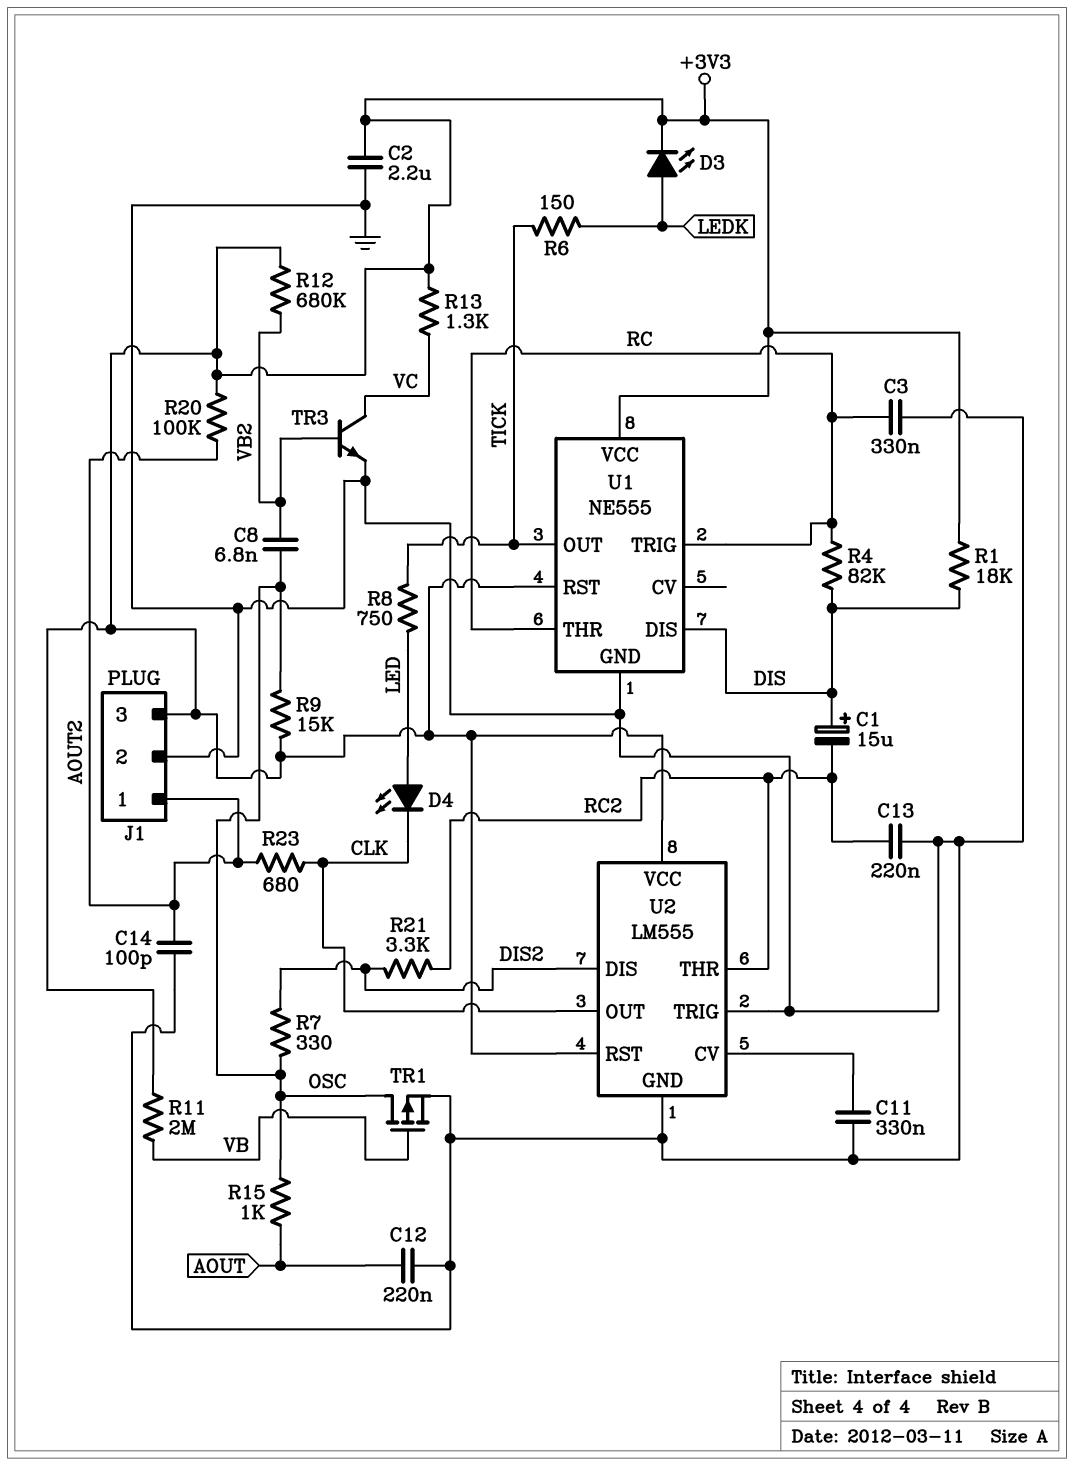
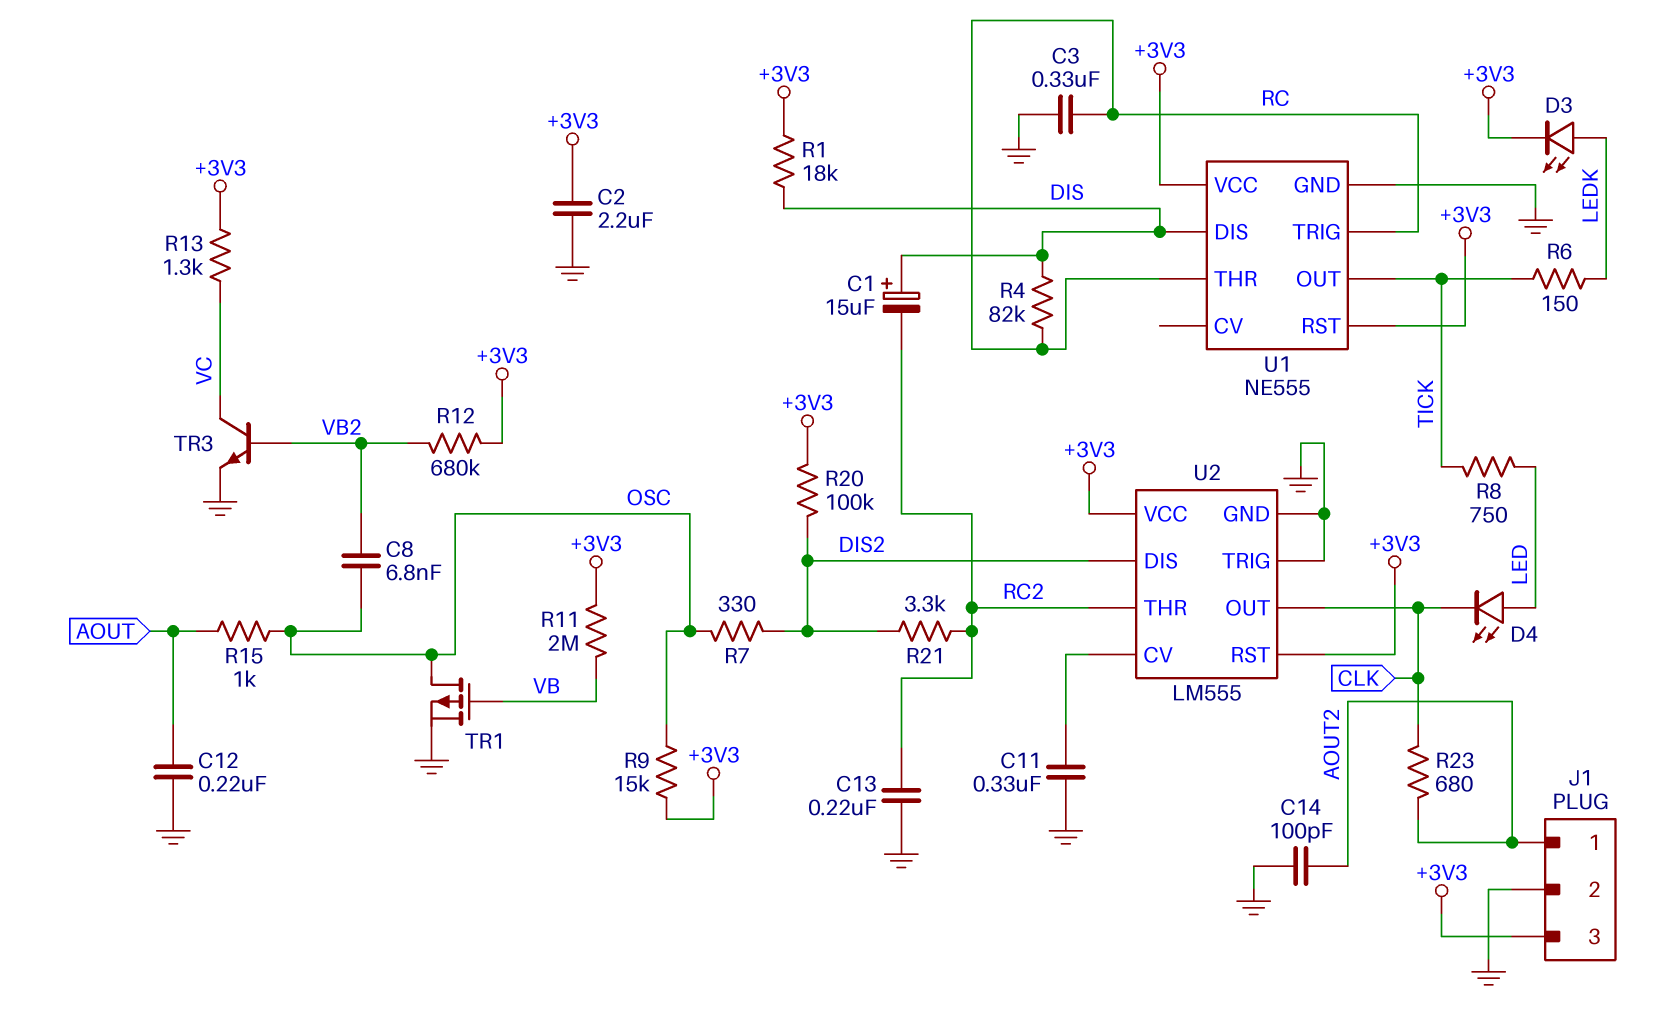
R20: 100k (+3V3, AOUT2) -> 100k (+3V3, DIS2)

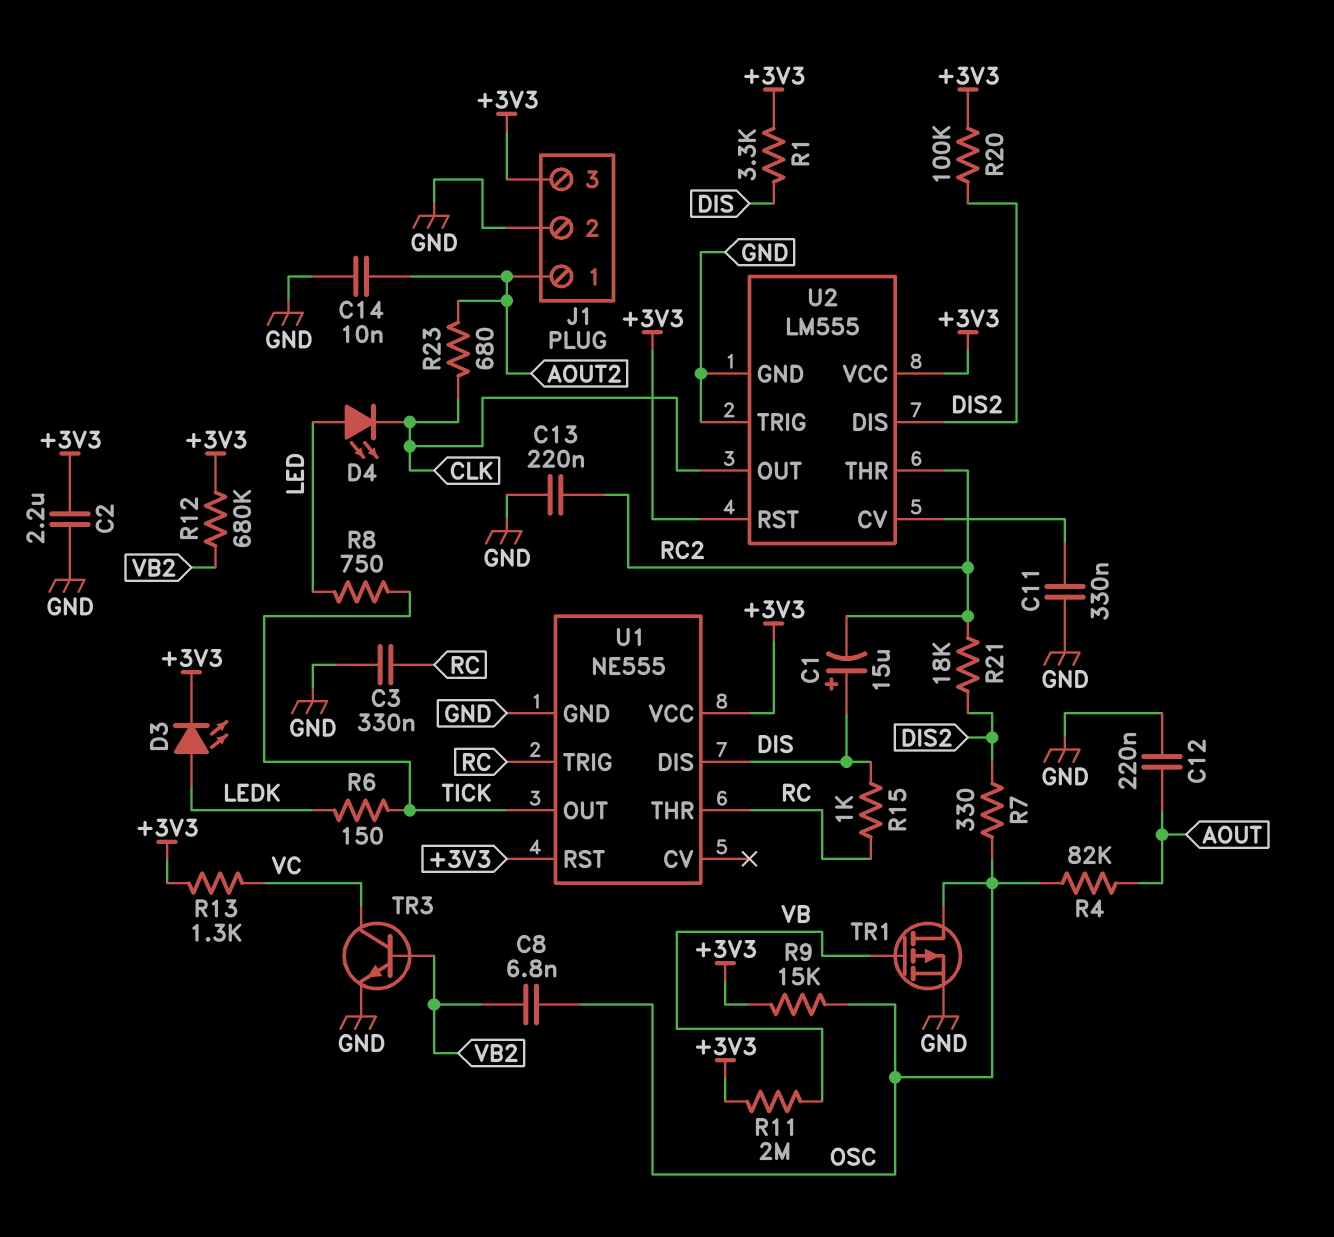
C14: 100pF (AOUT2, GND) -> 10nF (AOUT2, GND)
R1: 18k (+3V3, DIS) -> 3.3k (+3V3, DIS)
R4: 82k (DIS, RC) -> 82k (AOUT, OSC)
R15: 1k (AOUT, OSC) -> 1k (DIS, RC)
R21: 3.3k (DIS2, RC2) -> 18k (DIS2, RC2)

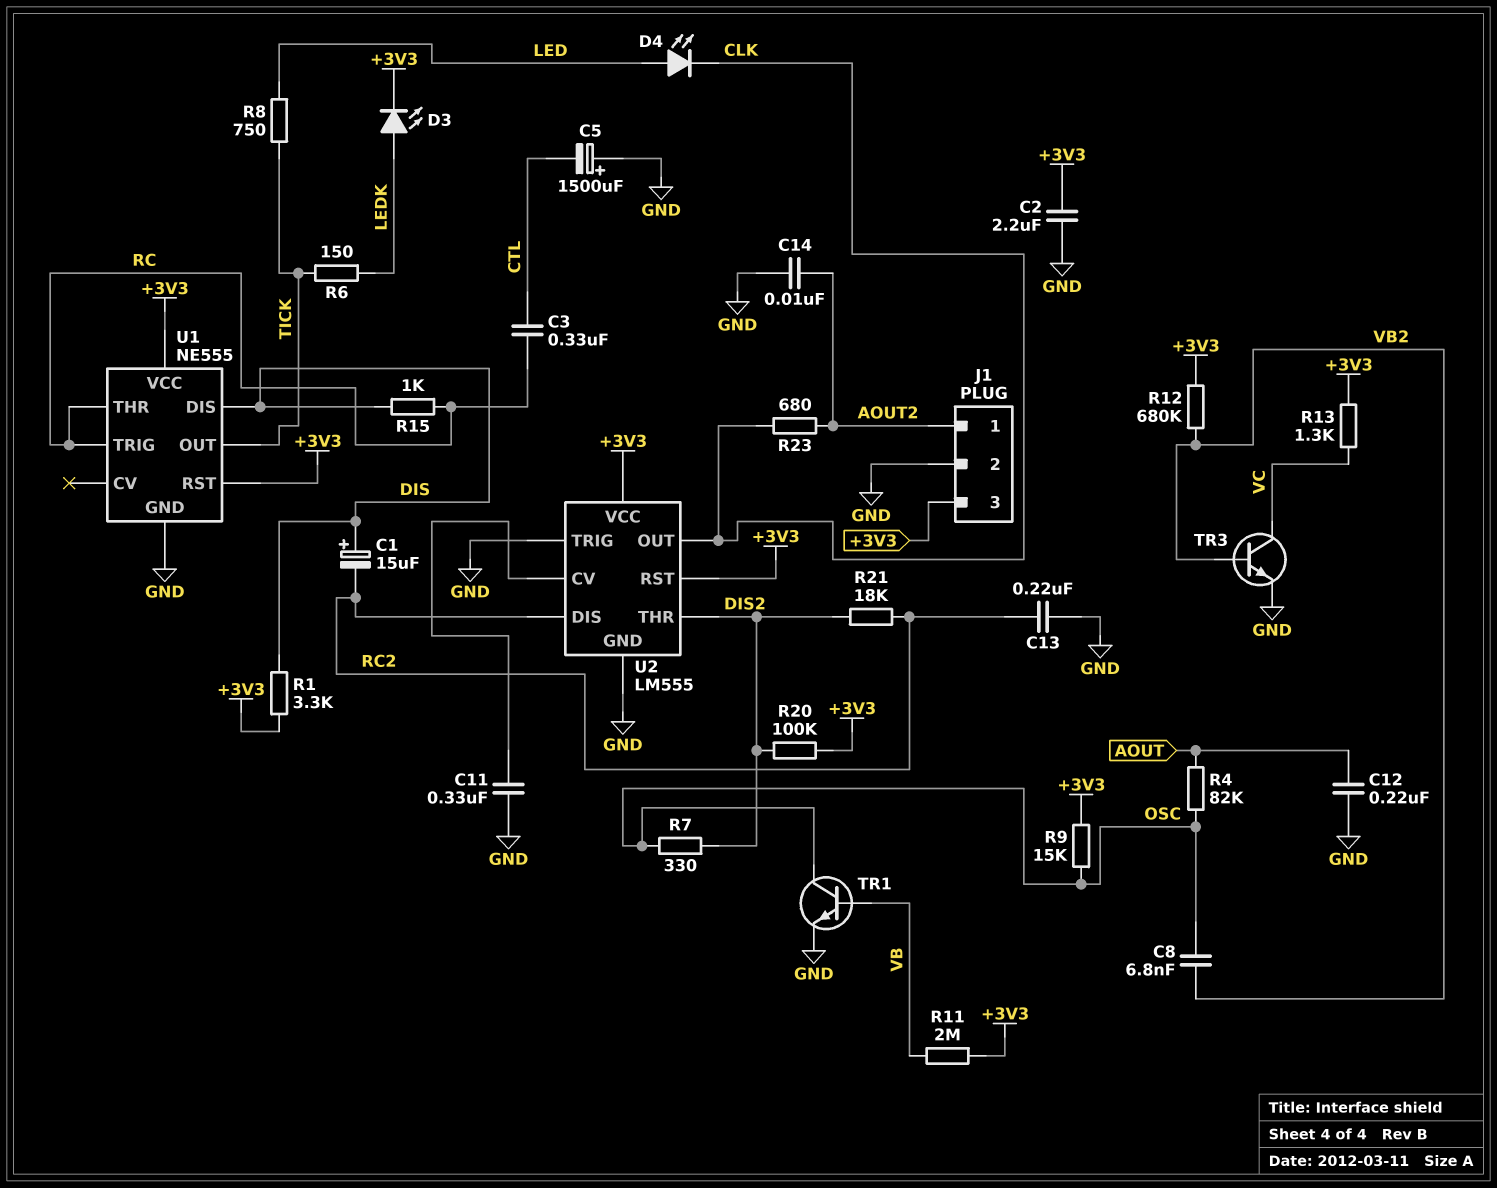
C3: 330nF (GND, RC) -> 330nF (CTL, RC)
C5: none -> 1500uF (plus GND, minus CTL)
TR1: PMOS (G VB, D OSC, S GND) -> NPN (B VB, C OSC, E GND)
U2 pin DIS: DIS2 -> RC2
U2 pin THR: RC2 -> DIS2

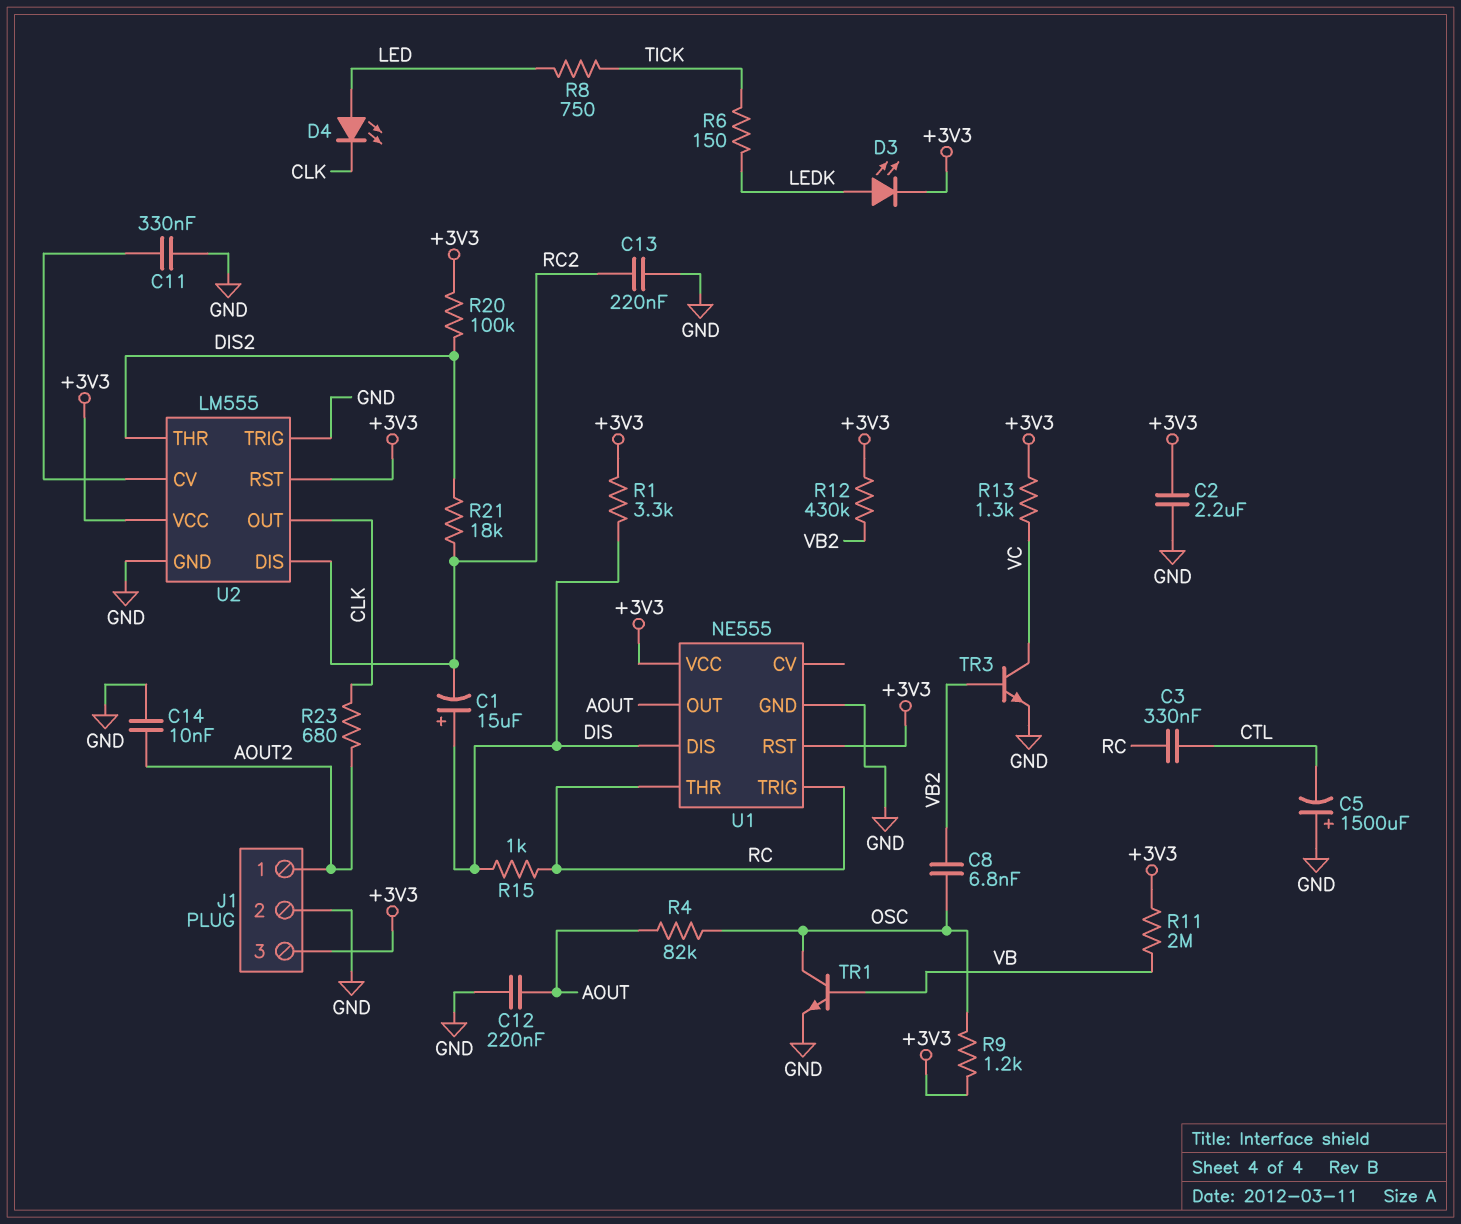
R7: 330 (DIS2, OSC) -> none
R9: 15k (+3V3, OSC) -> 1.2k (+3V3, OSC)
R12: 680k (+3V3, VB2) -> 430k (+3V3, VB2)
U1 pin OUT: TICK -> AOUT

